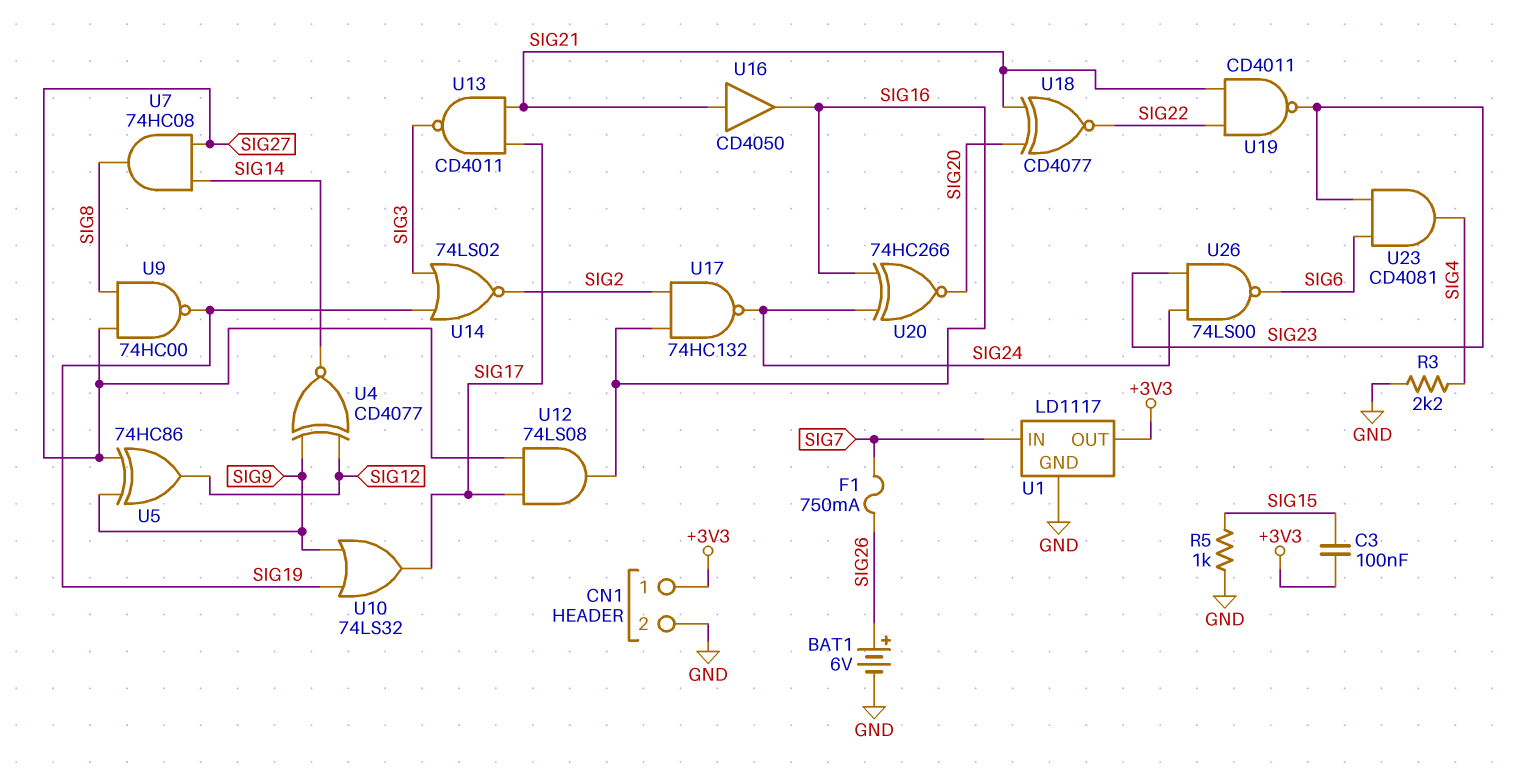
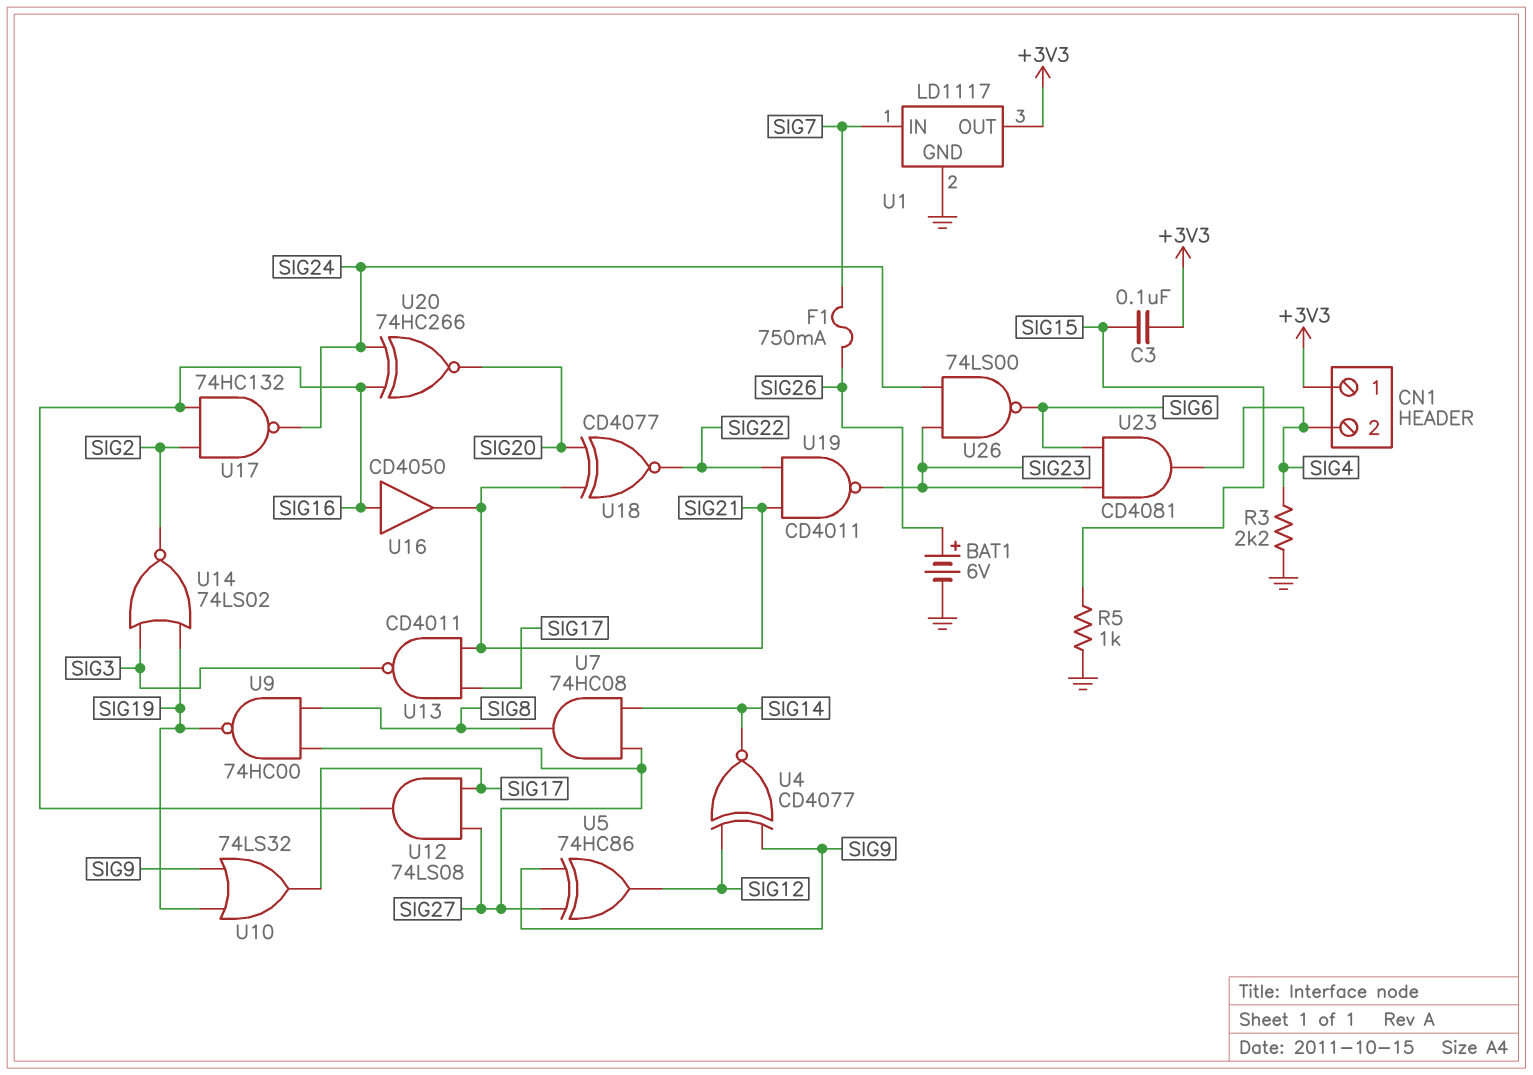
CN1 pin 2: GND -> SIG4
U16: buffer CD4050 (in SIG21, out SIG16) -> buffer CD4050 (in SIG16, out SIG21)

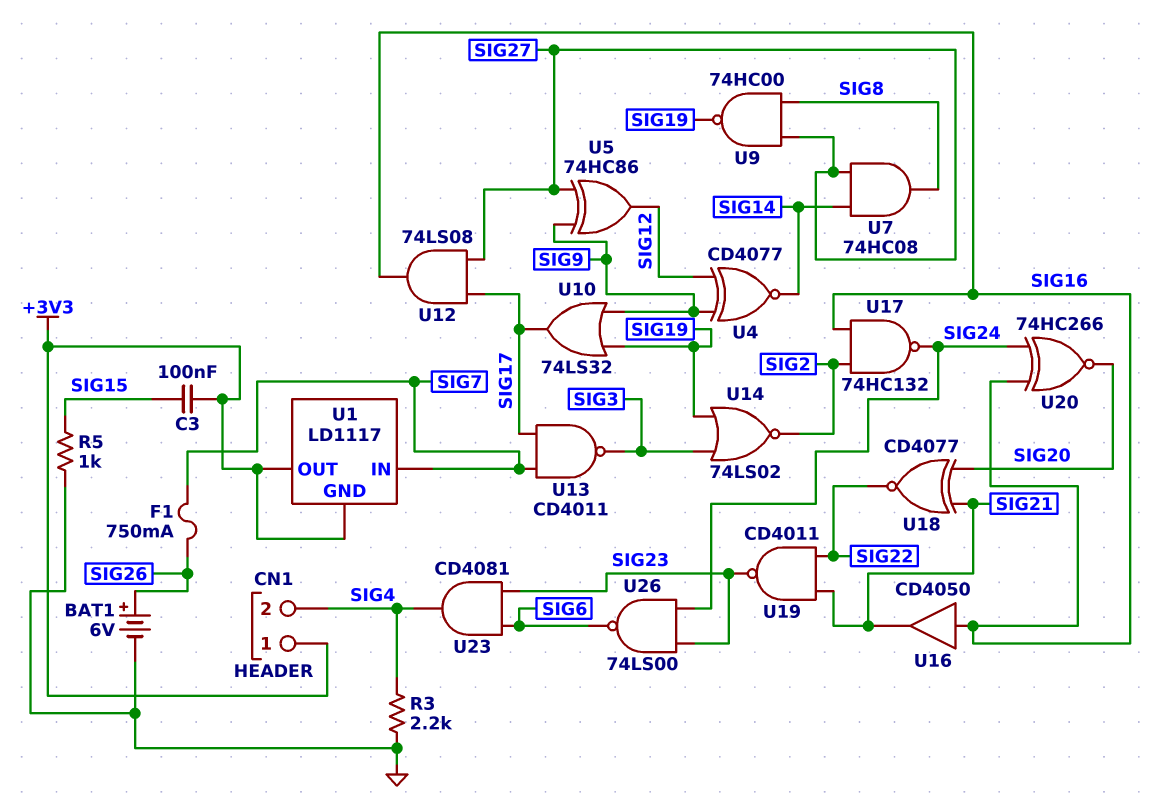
U1 pin GND: GND -> +3V3
U13: NAND CD4011 (in SIG17, in SIG21, out SIG3) -> NAND CD4011 (in SIG7, in SIG17, out SIG3)

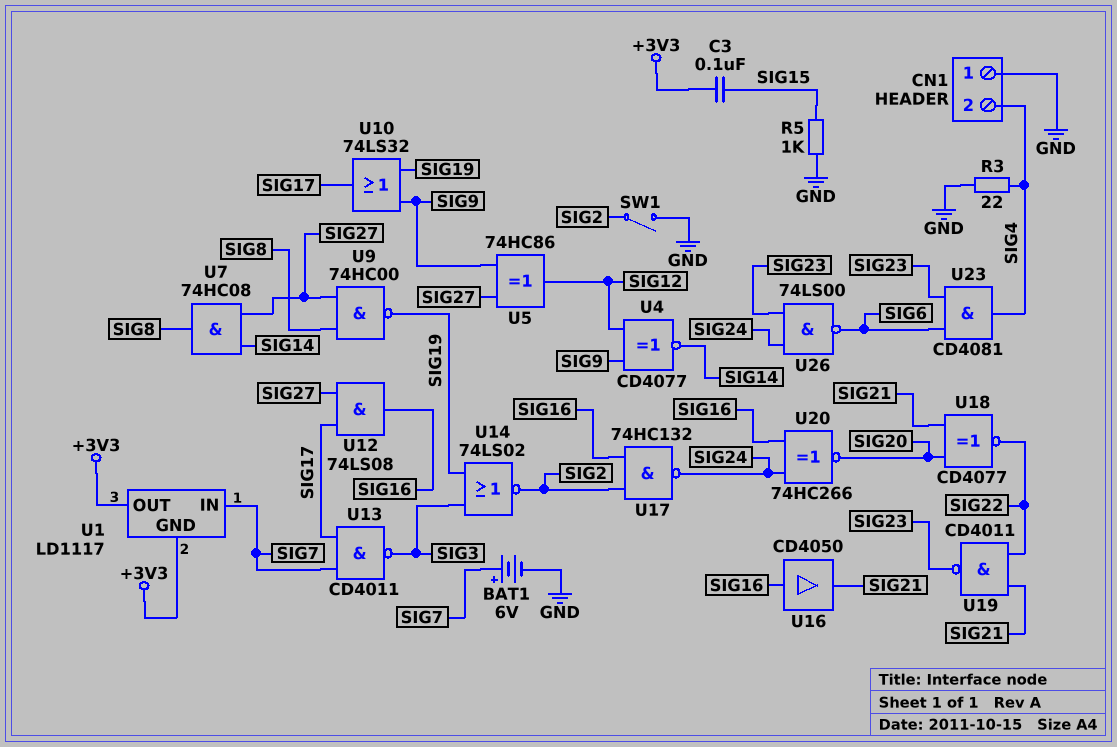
BAT1: 6V (plus SIG26, minus GND) -> 6V (plus SIG7, minus GND)
CN1 pin 1: +3V3 -> GND
F1: 750mA (SIG7, SIG26) -> none
R3: 2.2k (GND, SIG4) -> 22 (GND, SIG4)
SW1: none -> switch (GND, SIG2)

